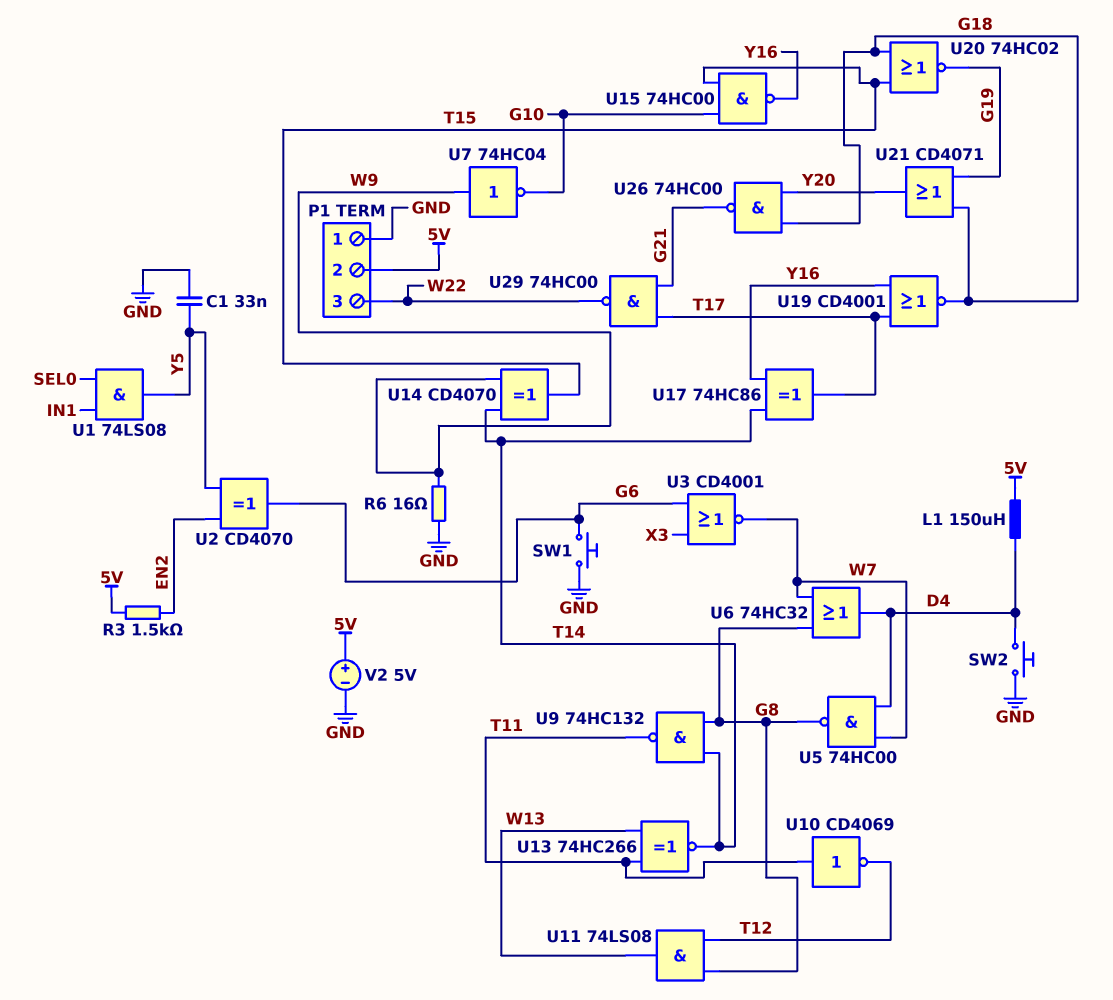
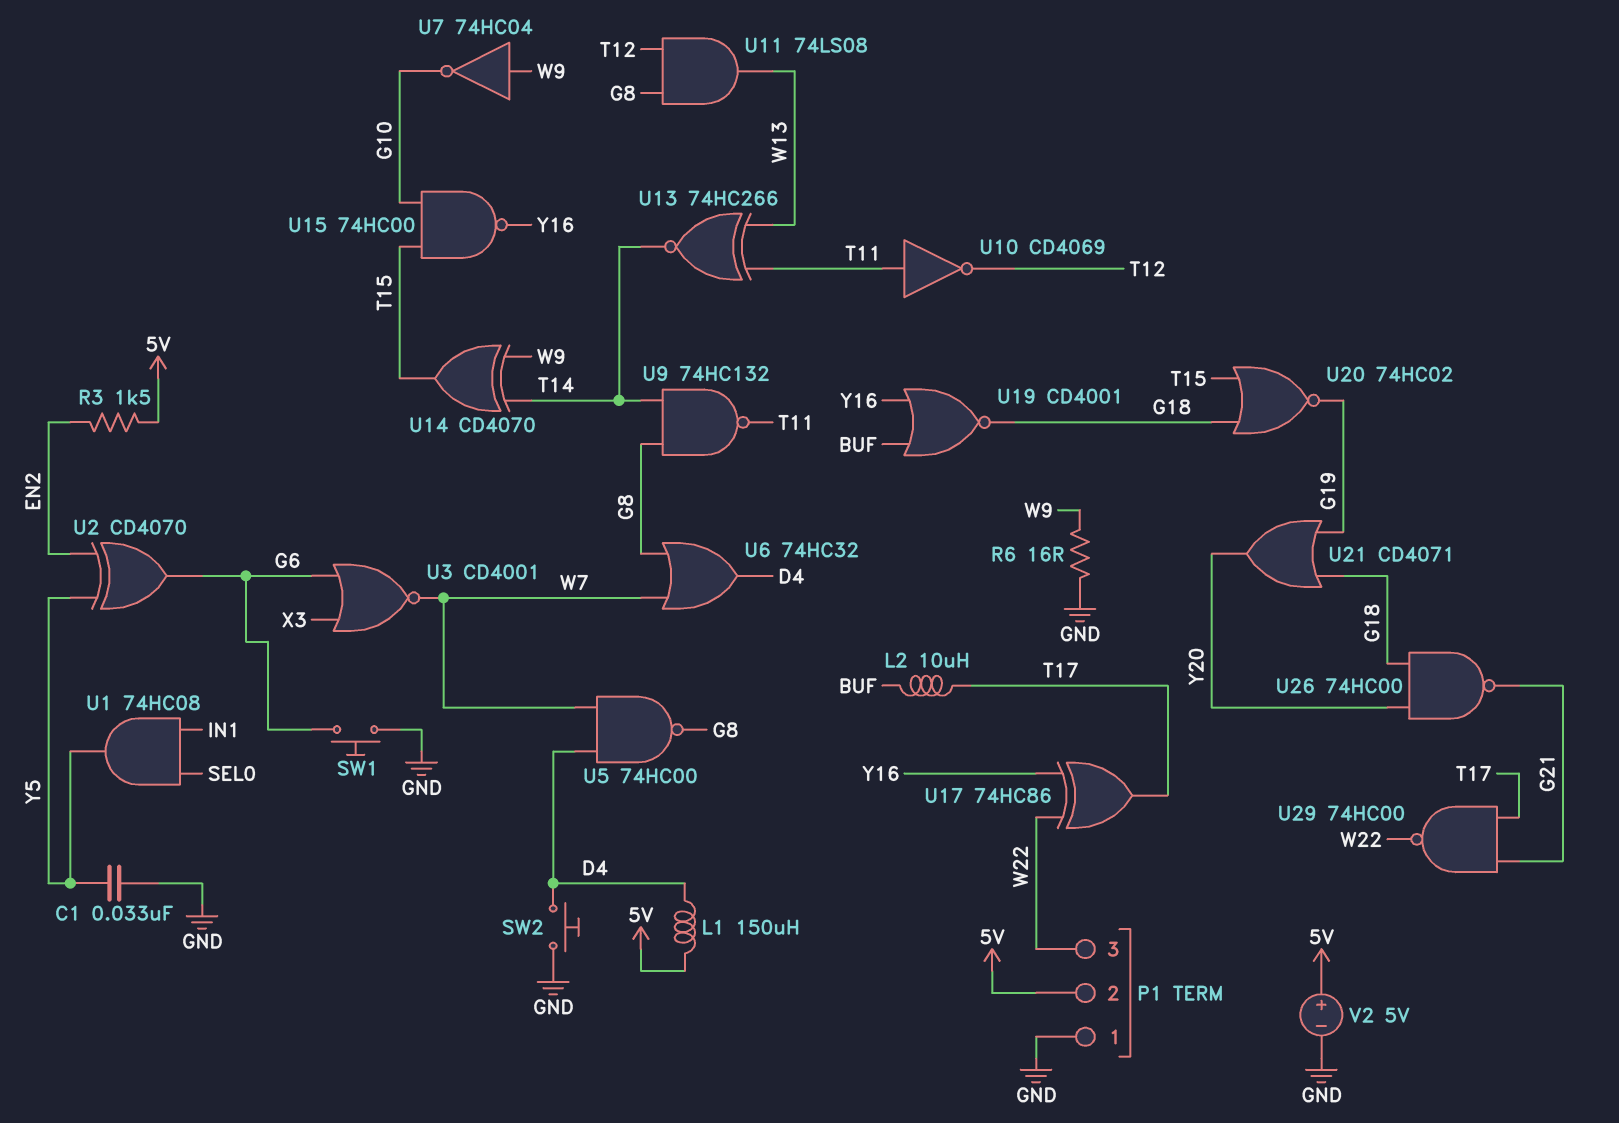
L2: none -> 10uH (BUF, T17)
U1: AND 74LS08 (in IN1, in SEL0, out Y5) -> AND 74HC08 (in IN1, in SEL0, out Y5)
U17: XOR 74HC86 (in T14, in Y16, out T17) -> XOR 74HC86 (in W22, in Y16, out T17)
U19: NOR CD4001 (in T17, in Y16, out G18) -> NOR CD4001 (in BUF, in Y16, out G18)

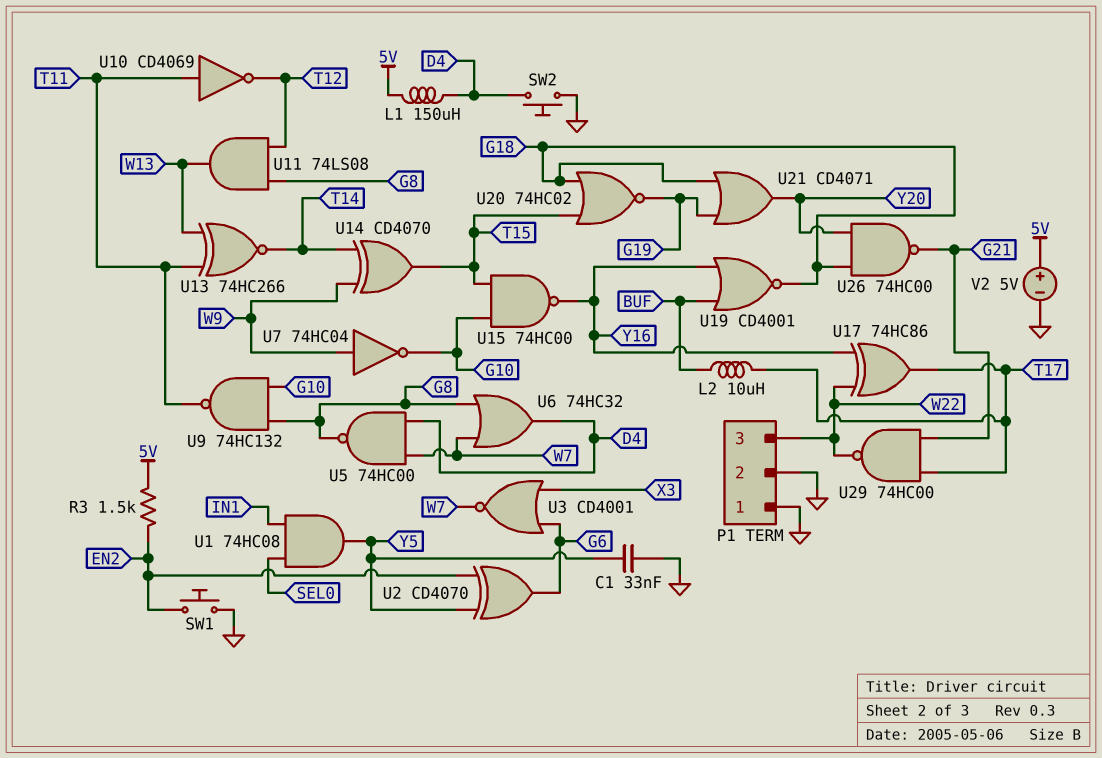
P1 pin 2: 5V -> GND
R6: 16 (GND, W9) -> none
SW1: button (G6, GND) -> button (EN2, GND)
U9: NAND 74HC132 (in G8, in T14, out T11) -> NAND 74HC132 (in G8, in G10, out T11)

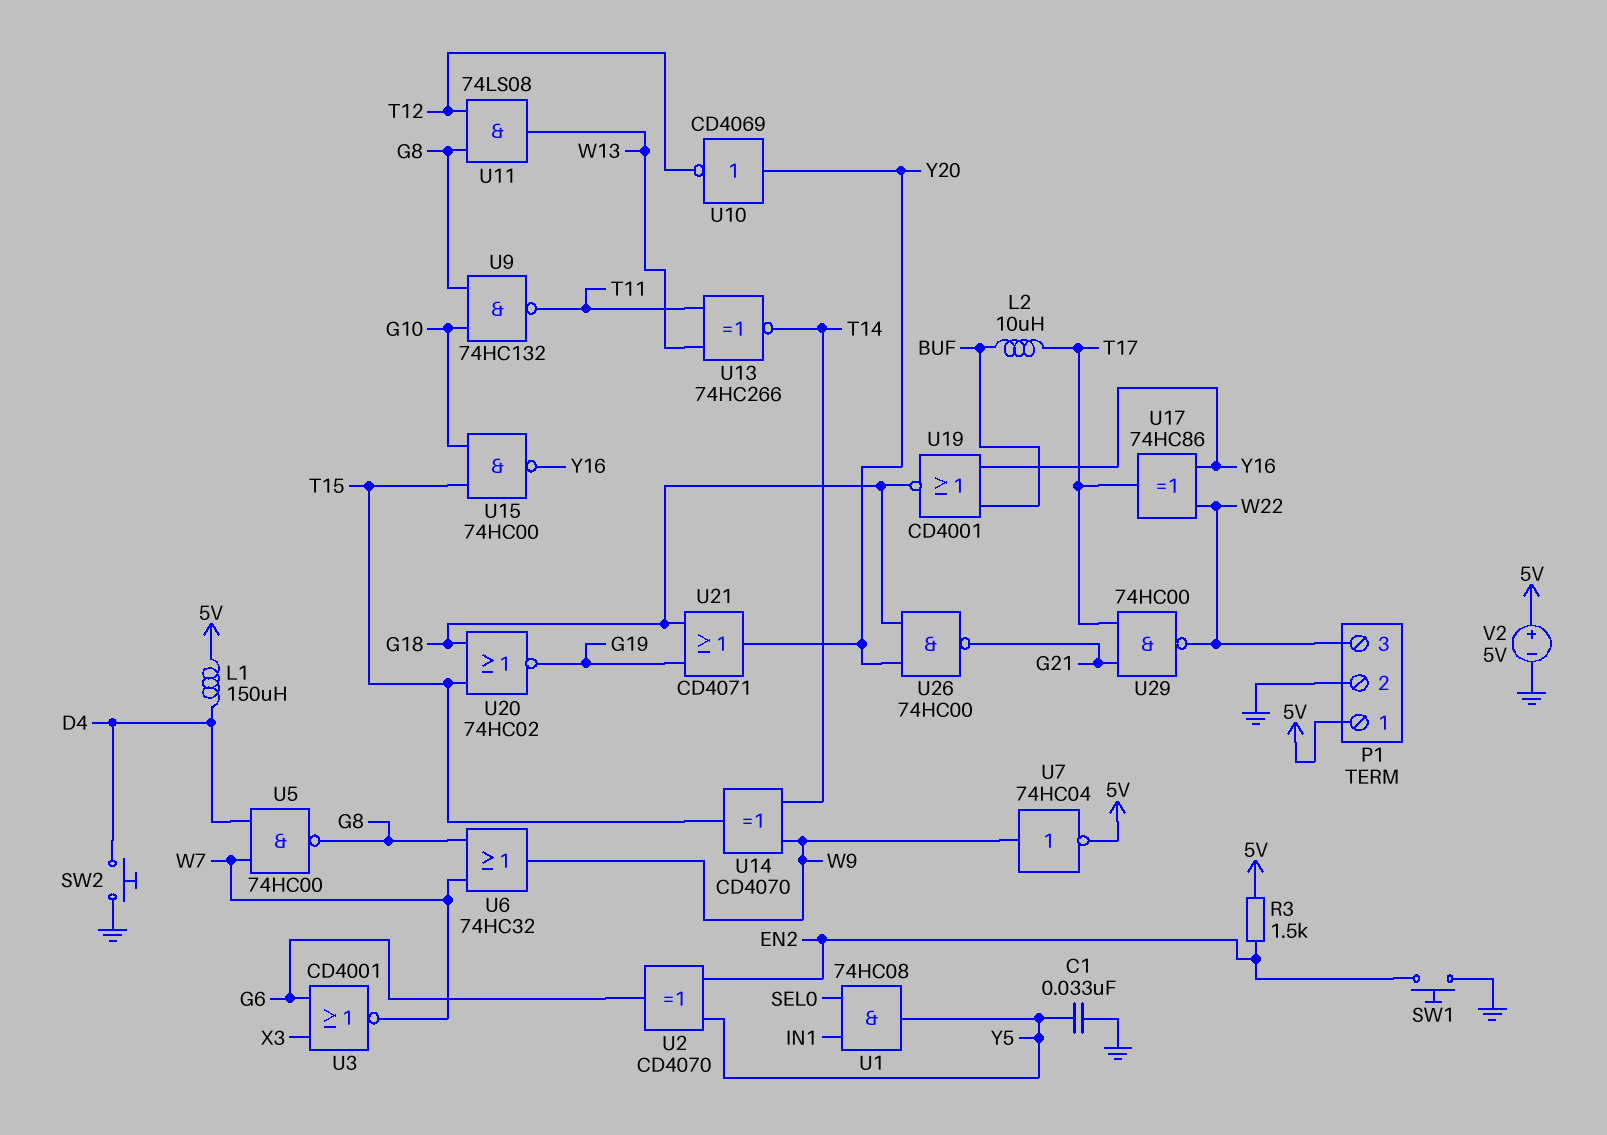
P1 pin 1: GND -> 5V
U6: OR 74HC32 (in G8, in W7, out D4) -> OR 74HC32 (in G8, in W7, out W9)
U7: NOT 74HC04 (in W9, out G10) -> NOT 74HC04 (in W9, out 5V)
U10: NOT CD4069 (in T11, out T12) -> NOT CD4069 (in Y20, out T12)

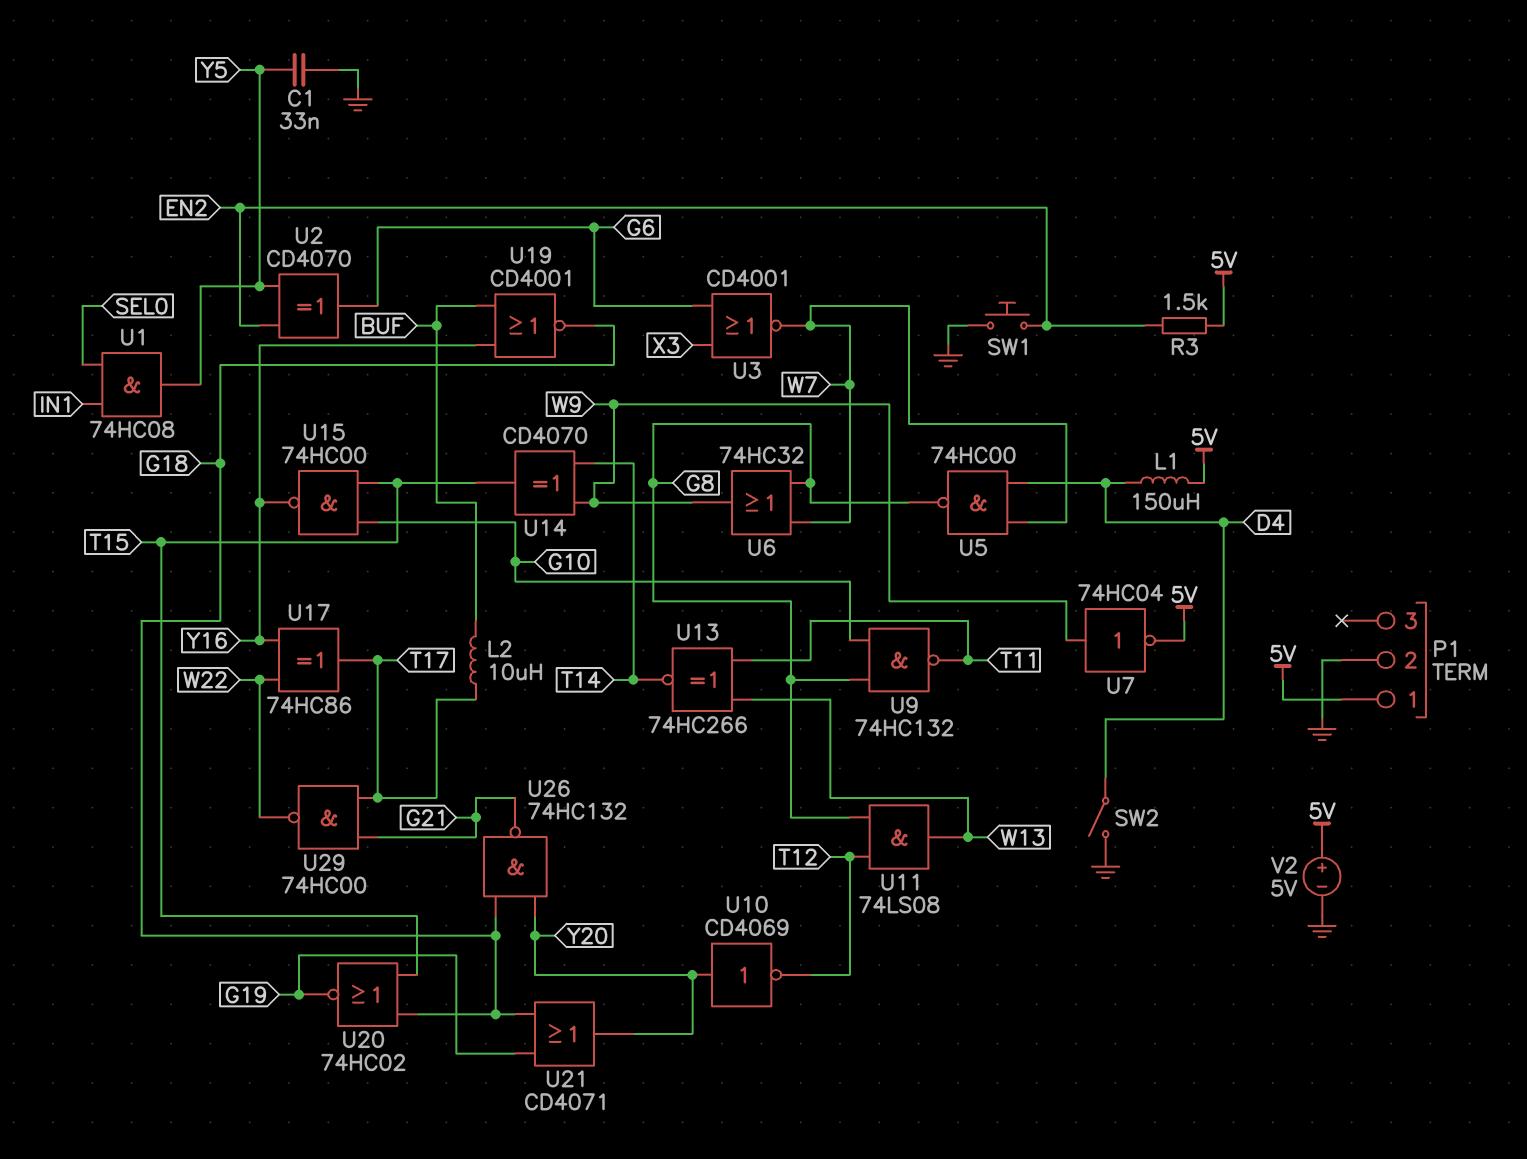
P1 pin 3: W22 -> none
SW2: button (D4, GND) -> switch (D4, GND)
U26: NAND 74HC00 (in G18, in Y20, out G21) -> NAND 74HC132 (in G18, in Y20, out G21)

